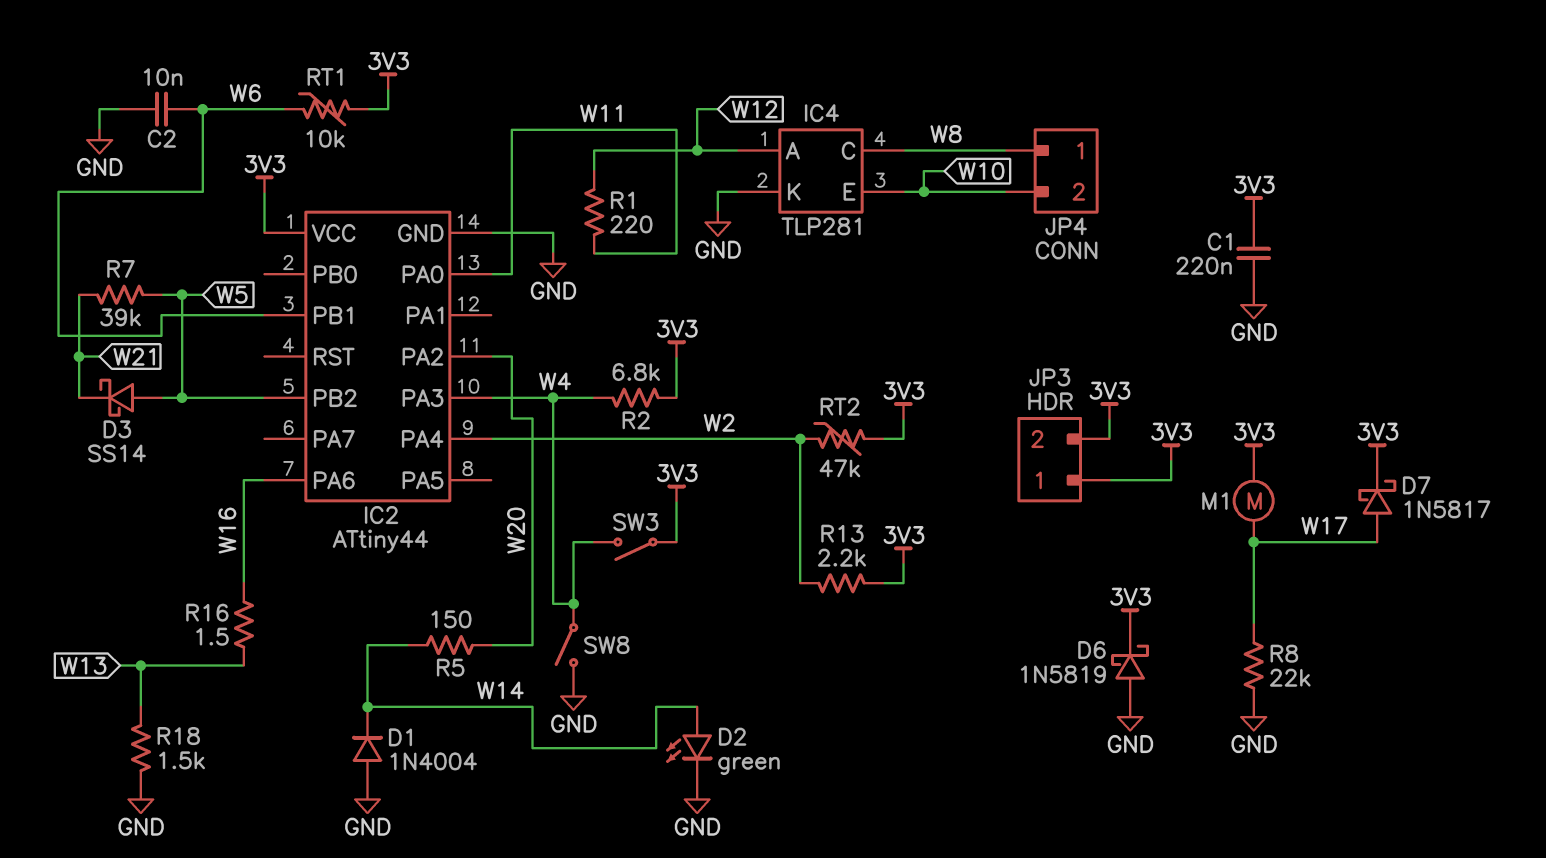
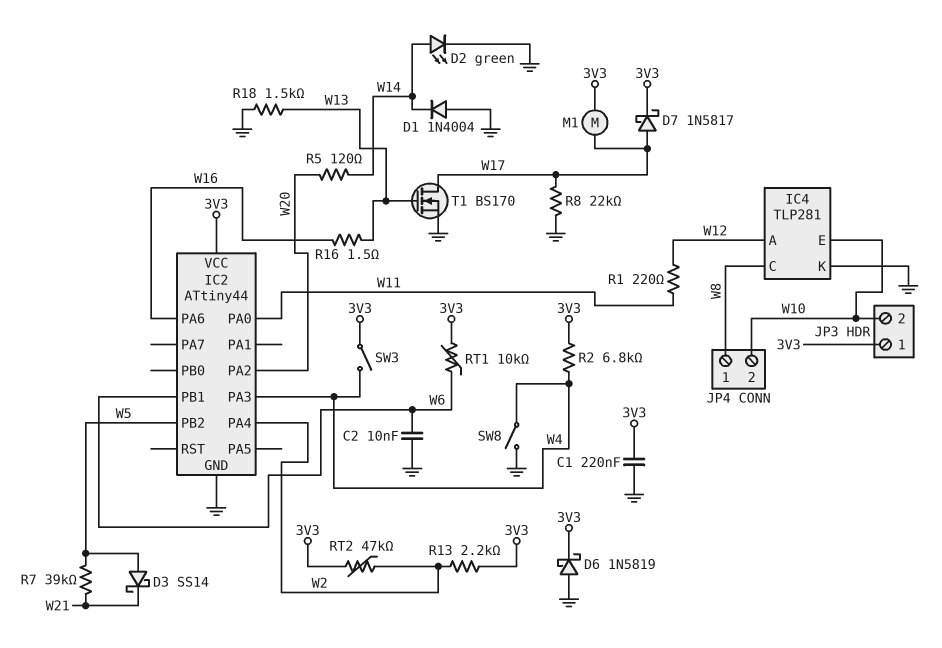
JP3 pin 2: 3V3 -> W10
R5: 150 (W14, W20) -> 120 (W14, W20)
T1: none -> NMOS BS170 (G W13, D W17, S GND)

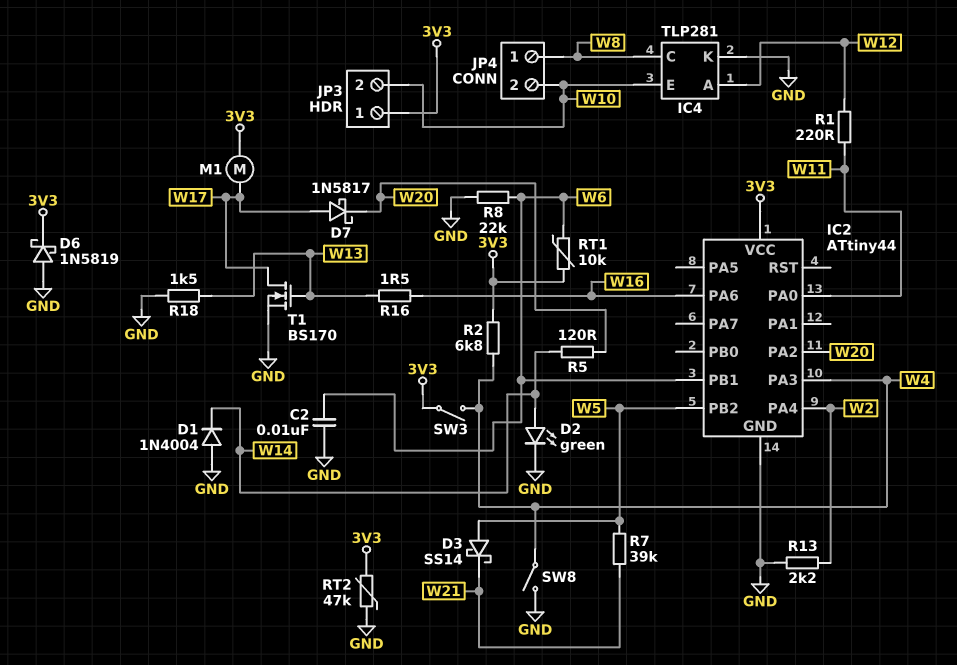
C1: 220nF (3V3, GND) -> none
D7: schottky 1N5817 (A W17, K 3V3) -> schottky 1N5817 (A W17, K W20)
R8: 22k (GND, W17) -> 22k (GND, W6)
R13: 2.2k (3V3, W2) -> 2.2k (GND, W2)
RT2: 47k (3V3, W2) -> 47k (3V3, GND)

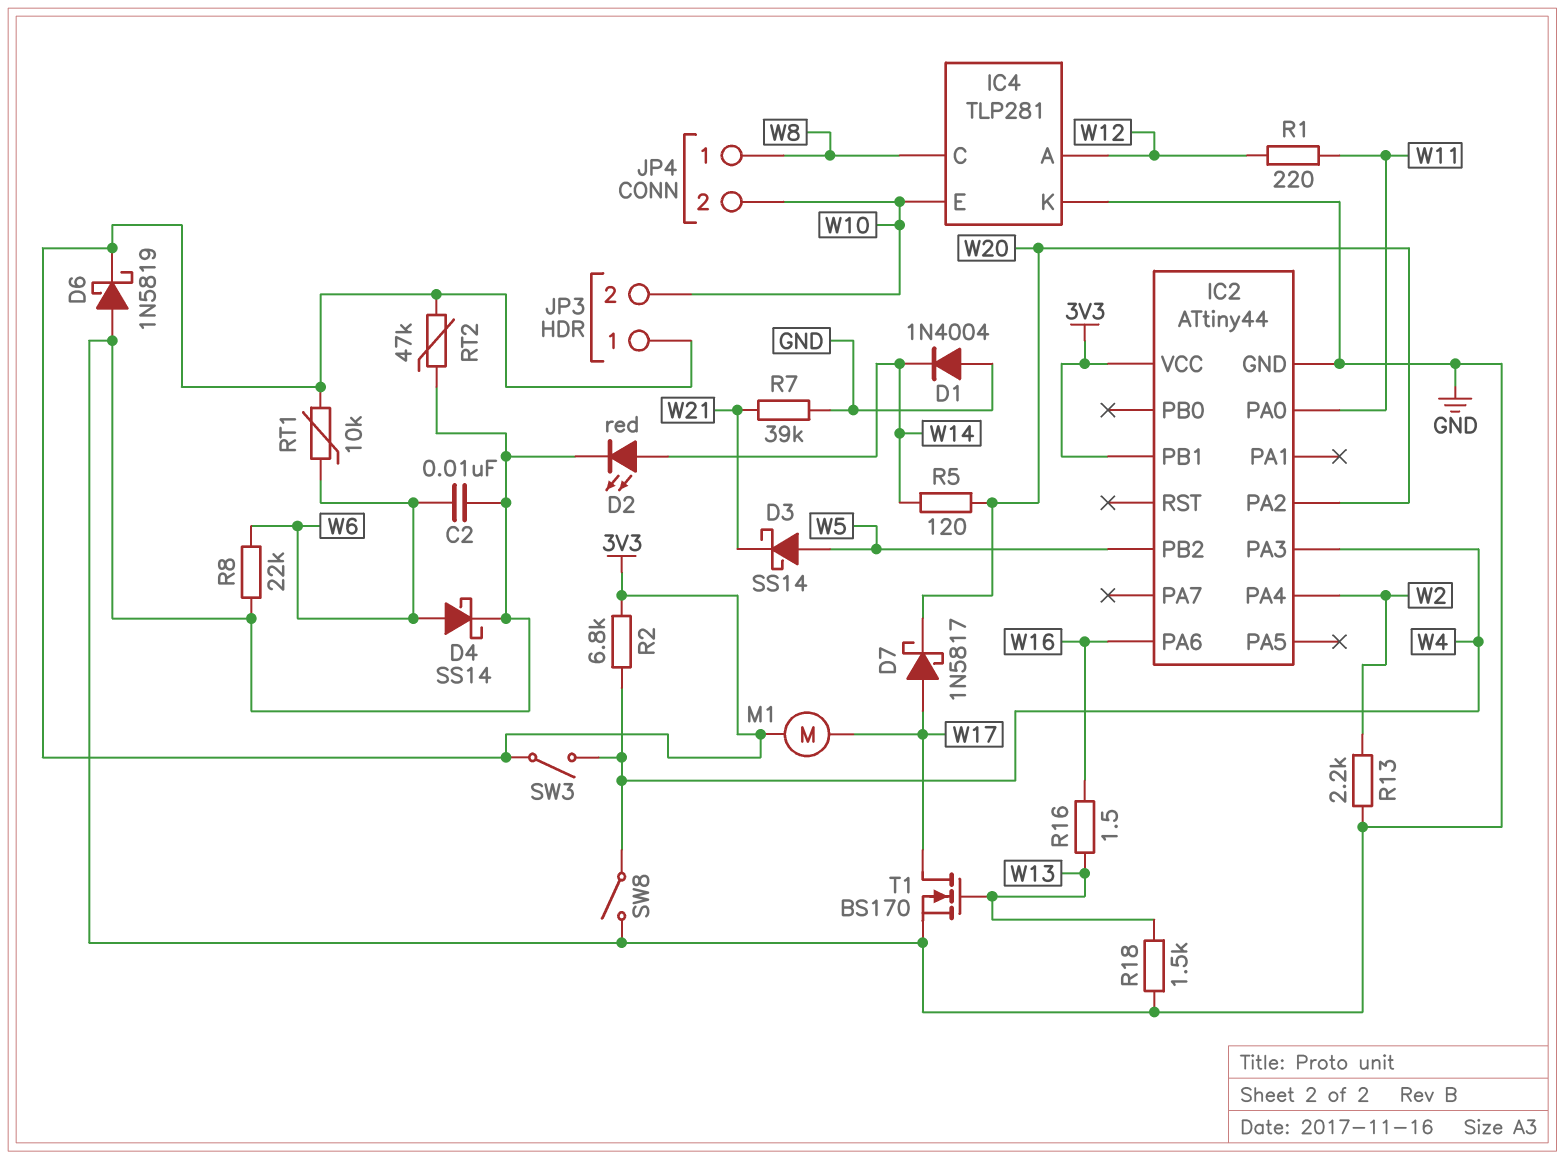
D2: LED green (A W14, K GND) -> LED red (A W14, K GND)
D4: none -> schottky SS14 (A W6, K GND)
IC2 pin PB1: W6 -> 3V3
R7: 39k (W5, W21) -> 39k (GND, W21)

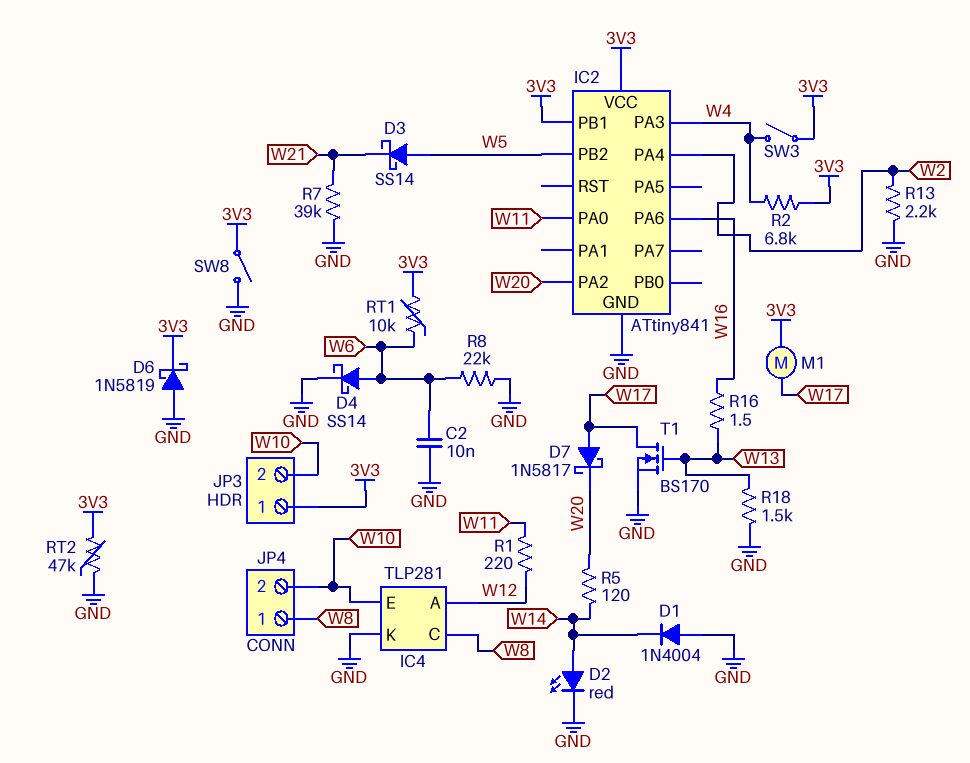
IC2: ATtiny44 -> ATtiny841
SW8: switch (GND, W4) -> switch (3V3, GND)

